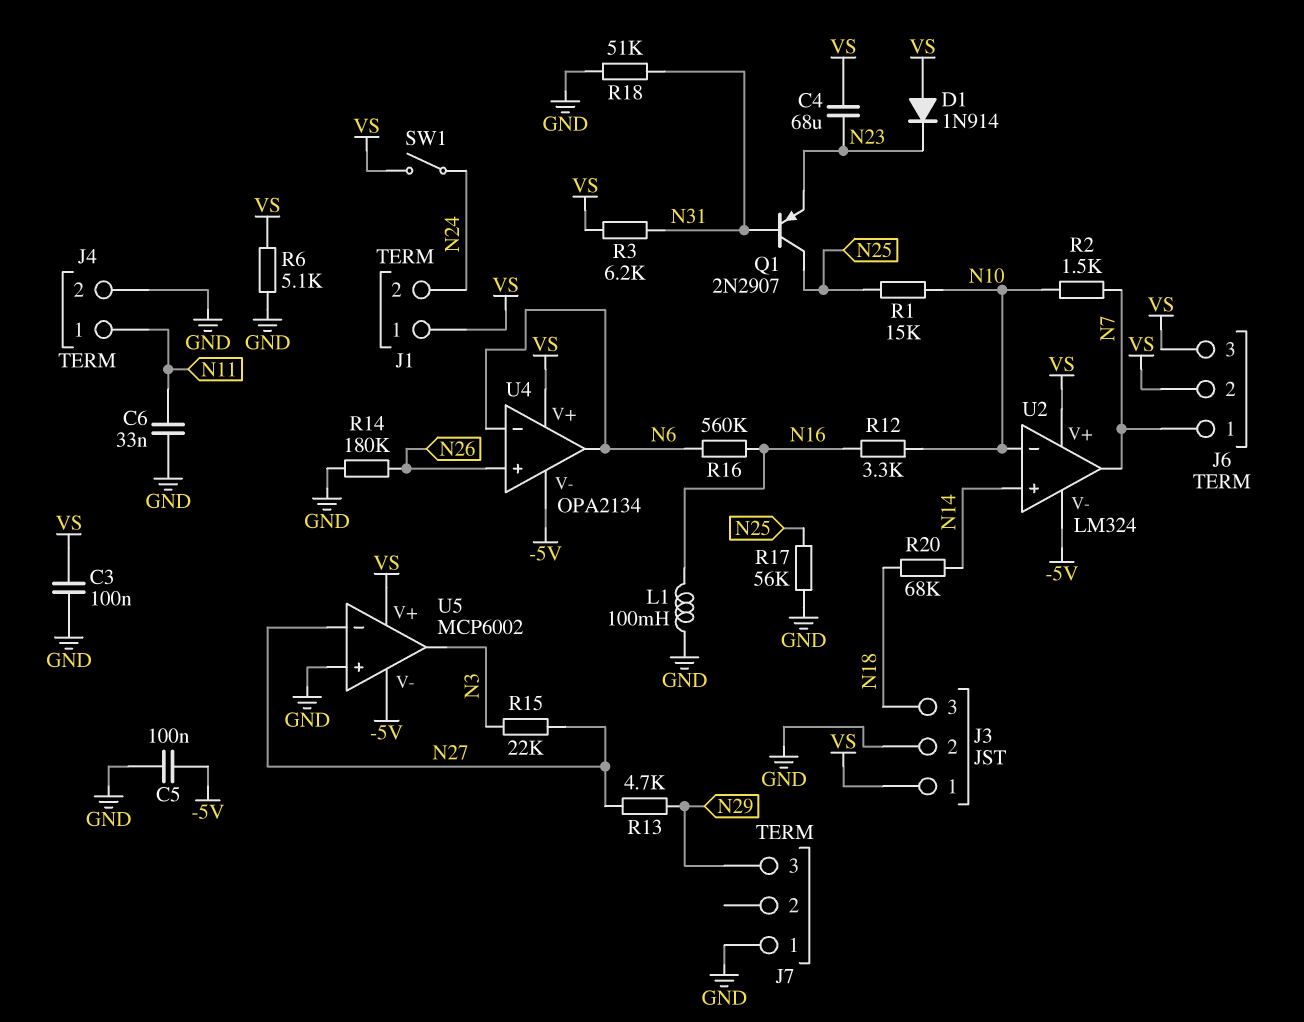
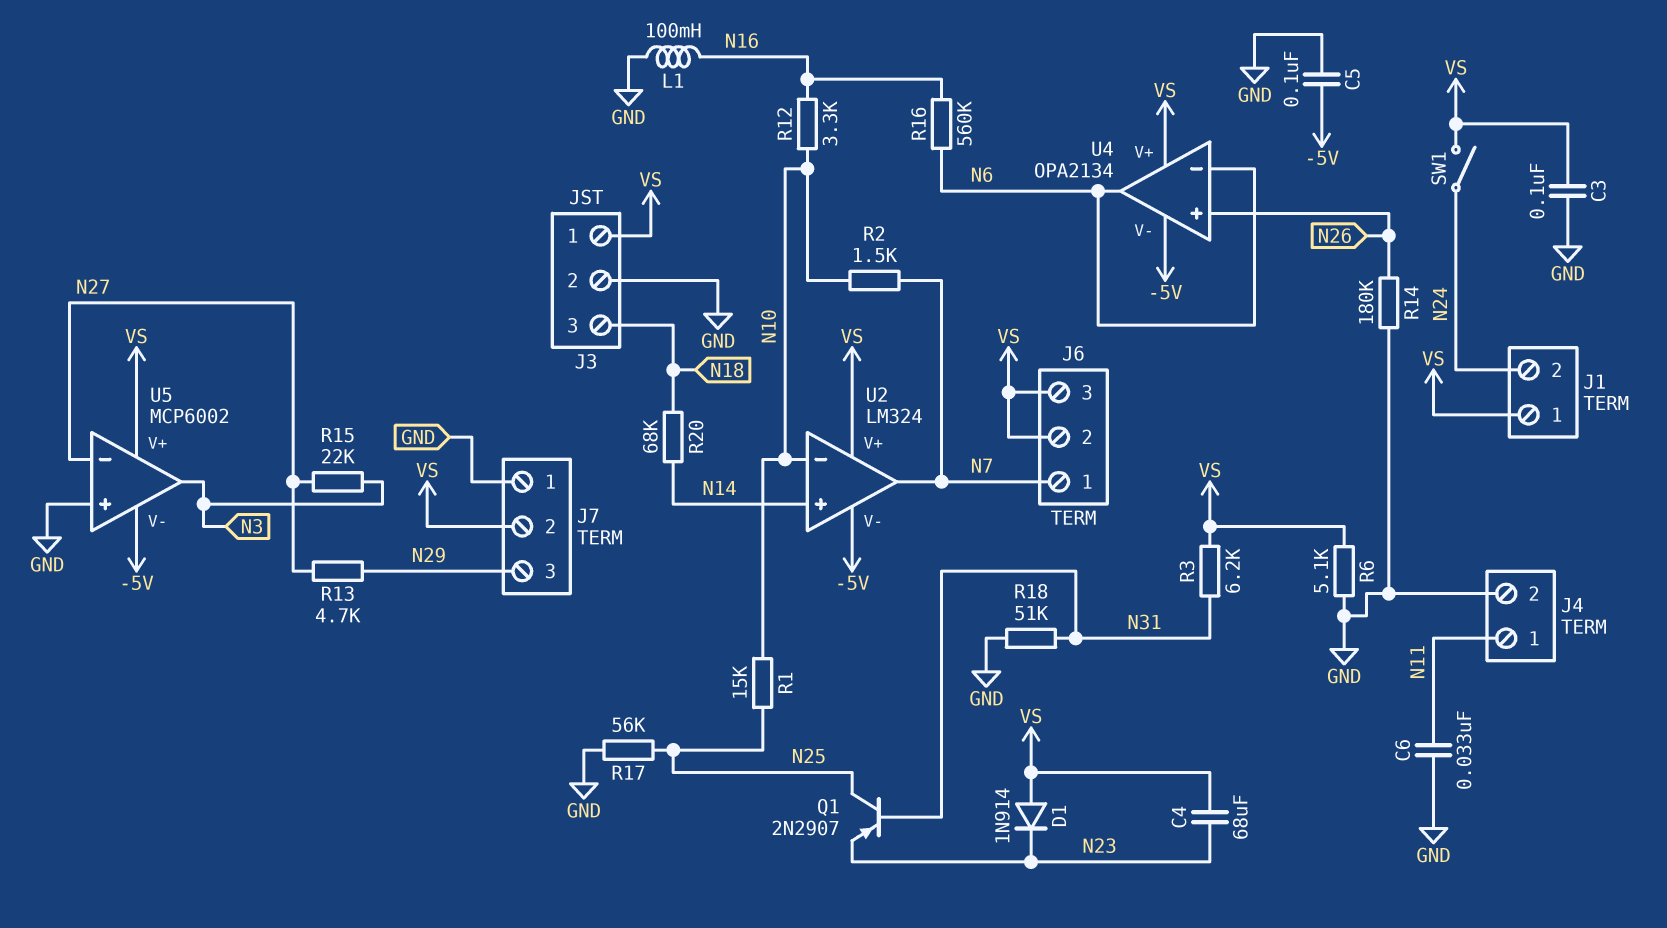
J7 pin 2: none -> VS

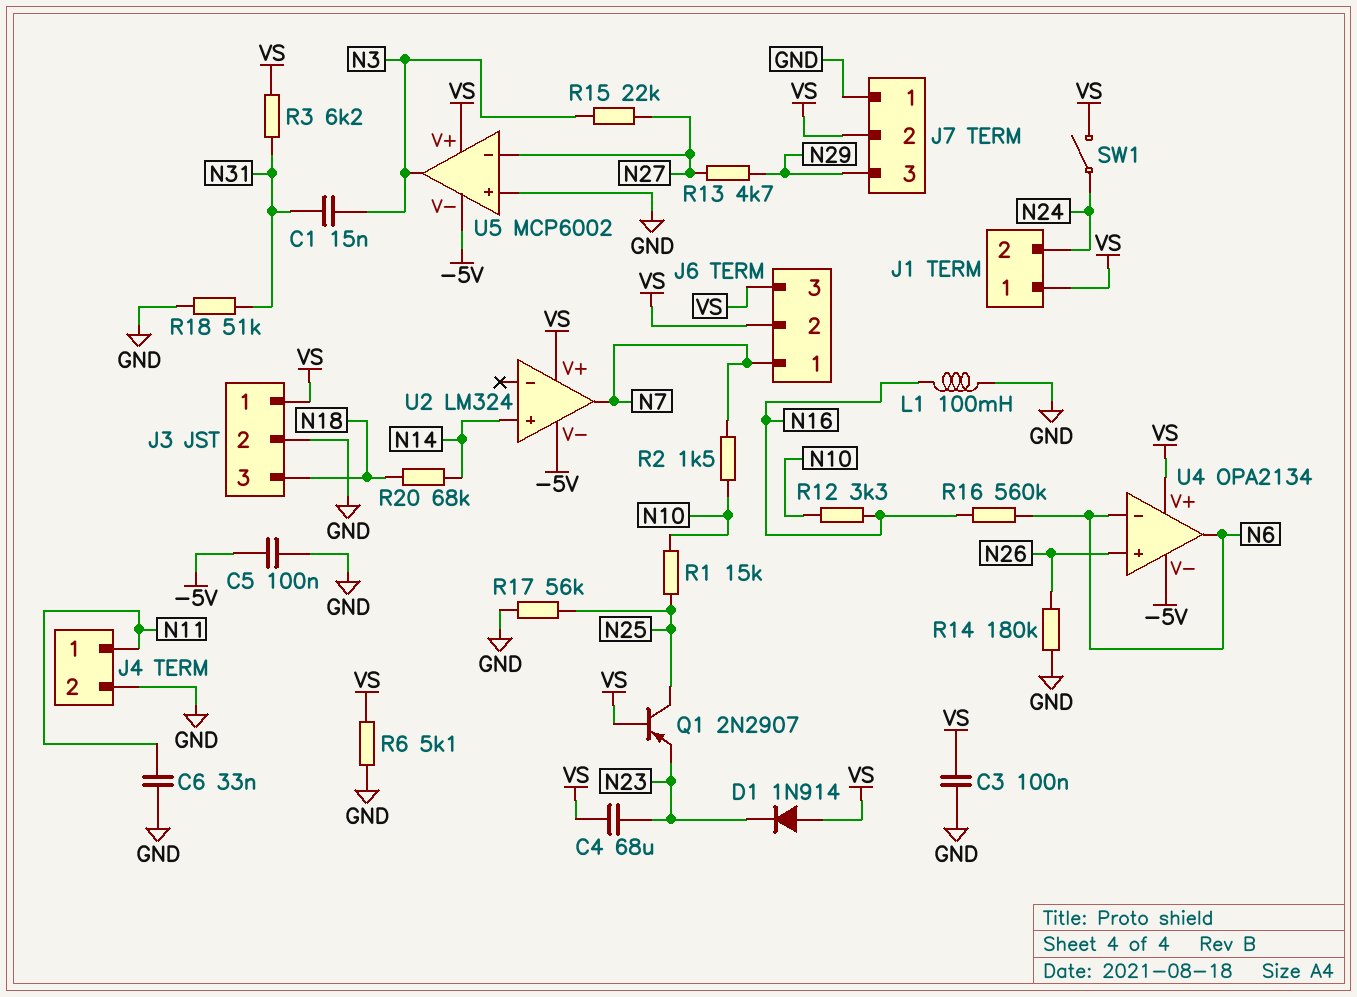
C1: none -> 15nF (N3, N31)
Q1: PNP 2N2907 (B N31, C N25, E N23) -> PNP 2N2907 (B VS, C N25, E N23)
U2 pin in-: N10 -> none

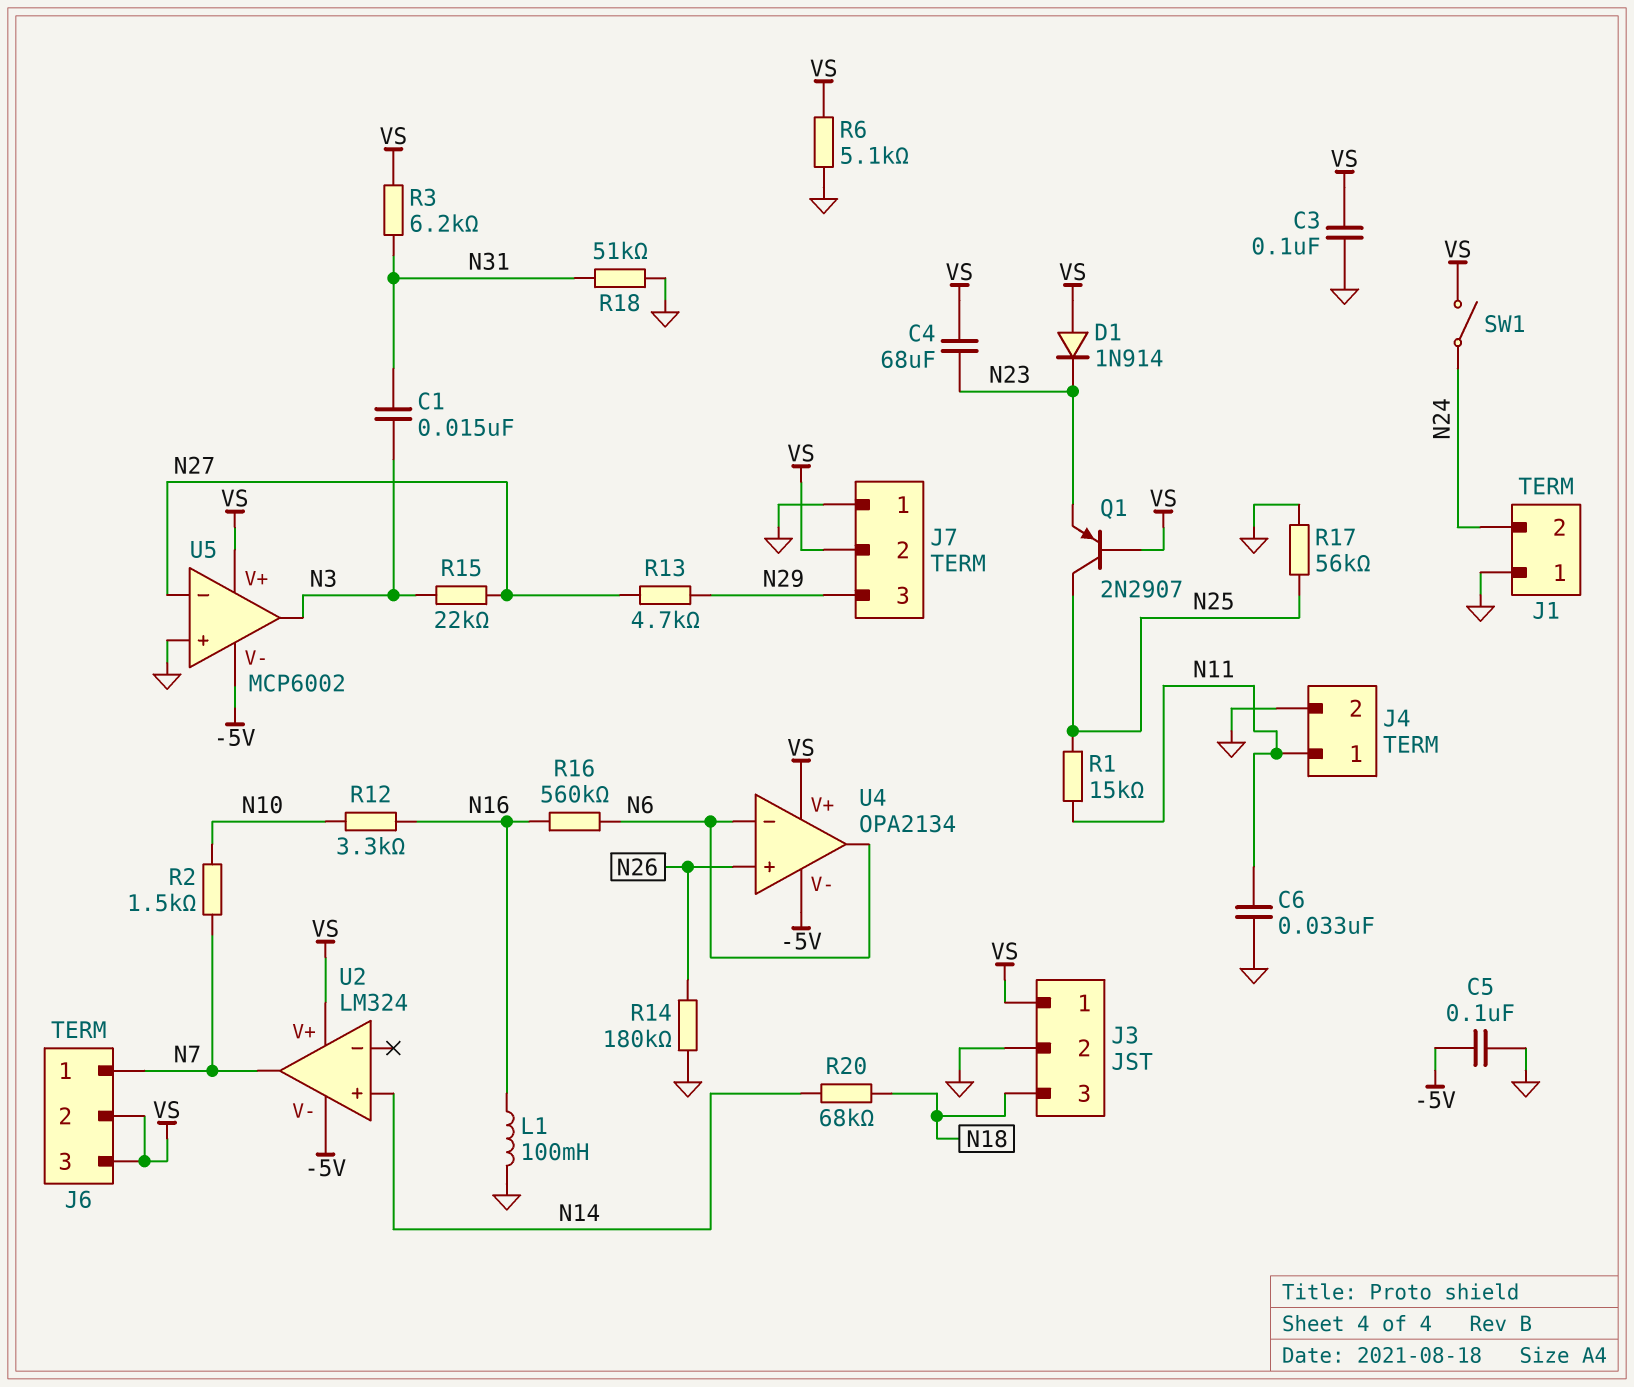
J1 pin 1: VS -> GND
R1: 15k (N10, N25) -> 15k (N11, N25)

